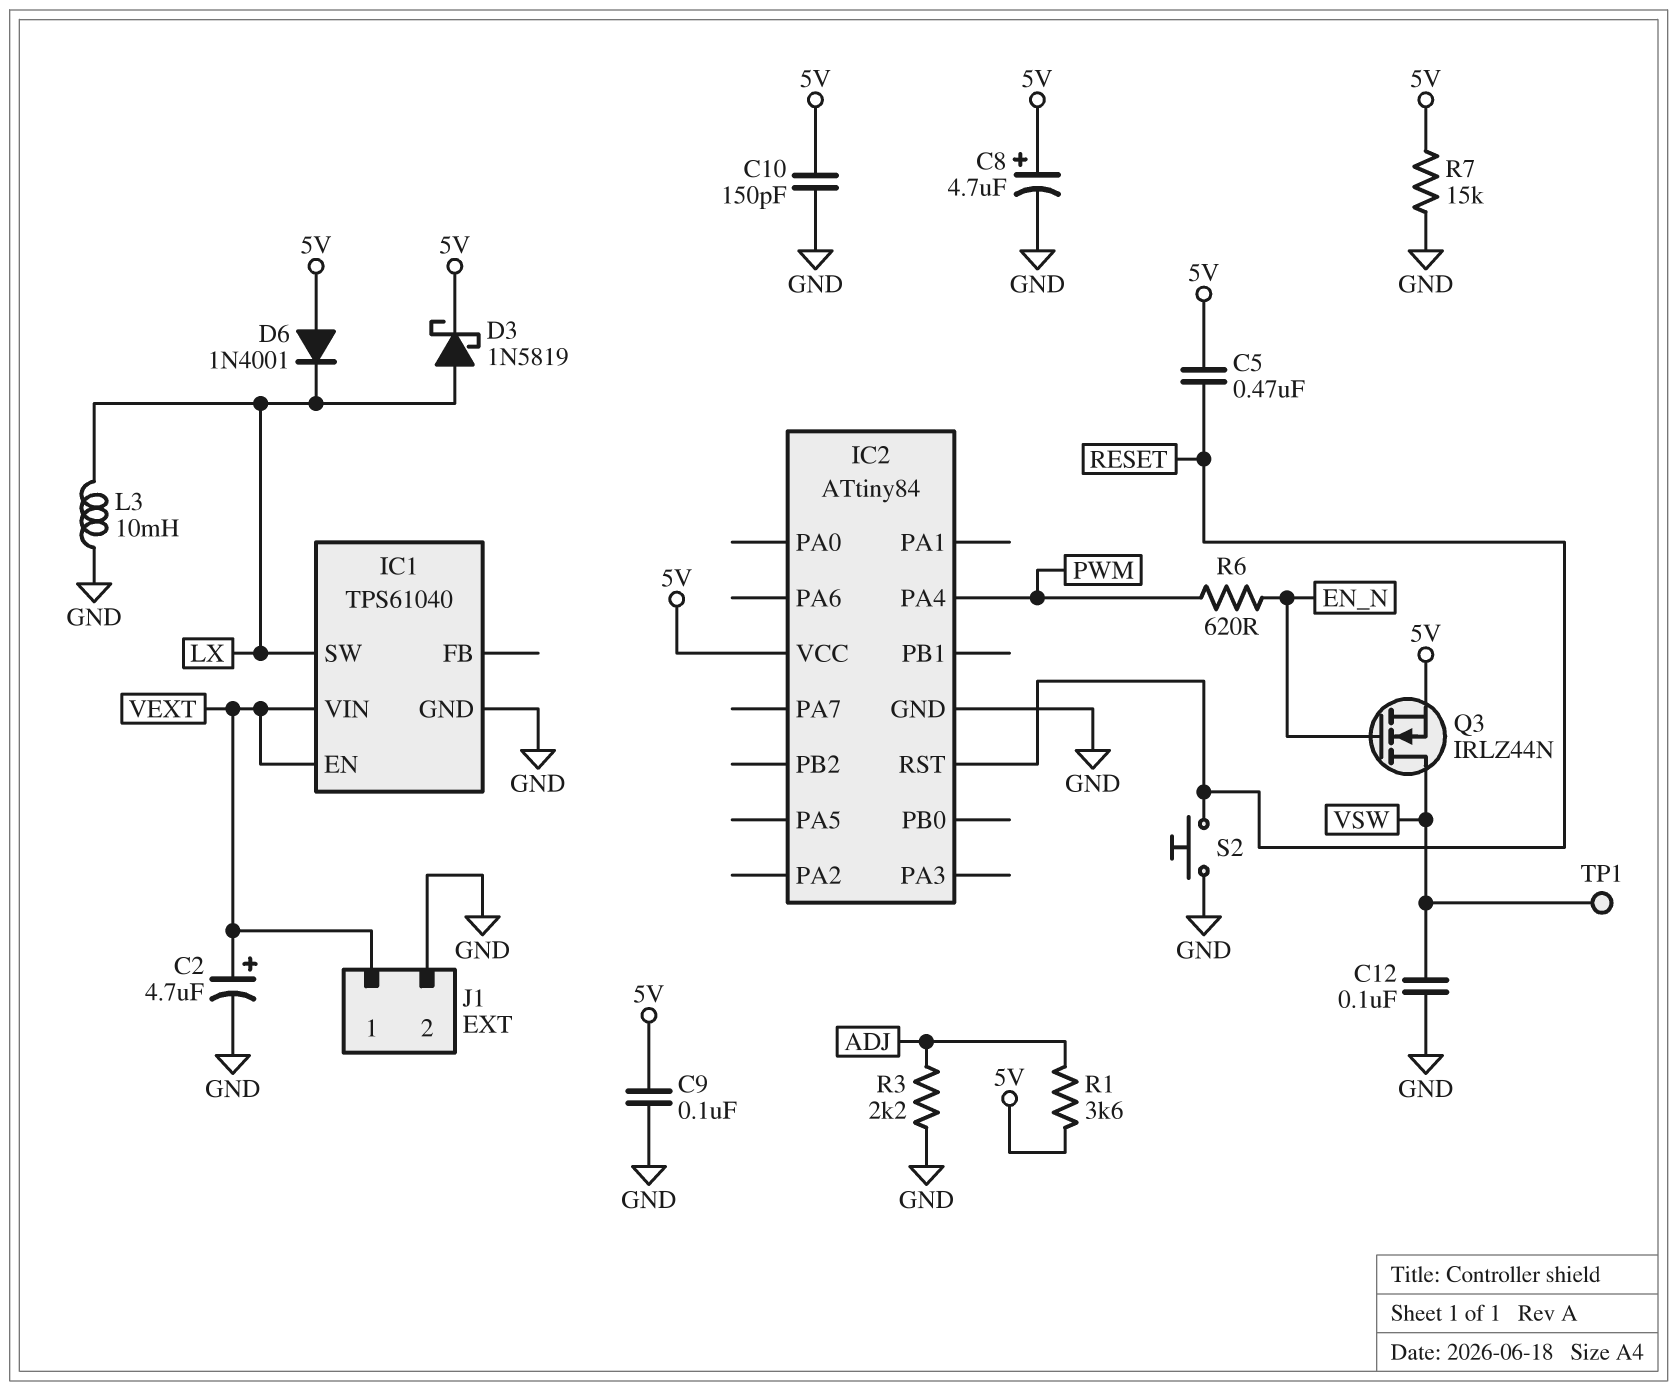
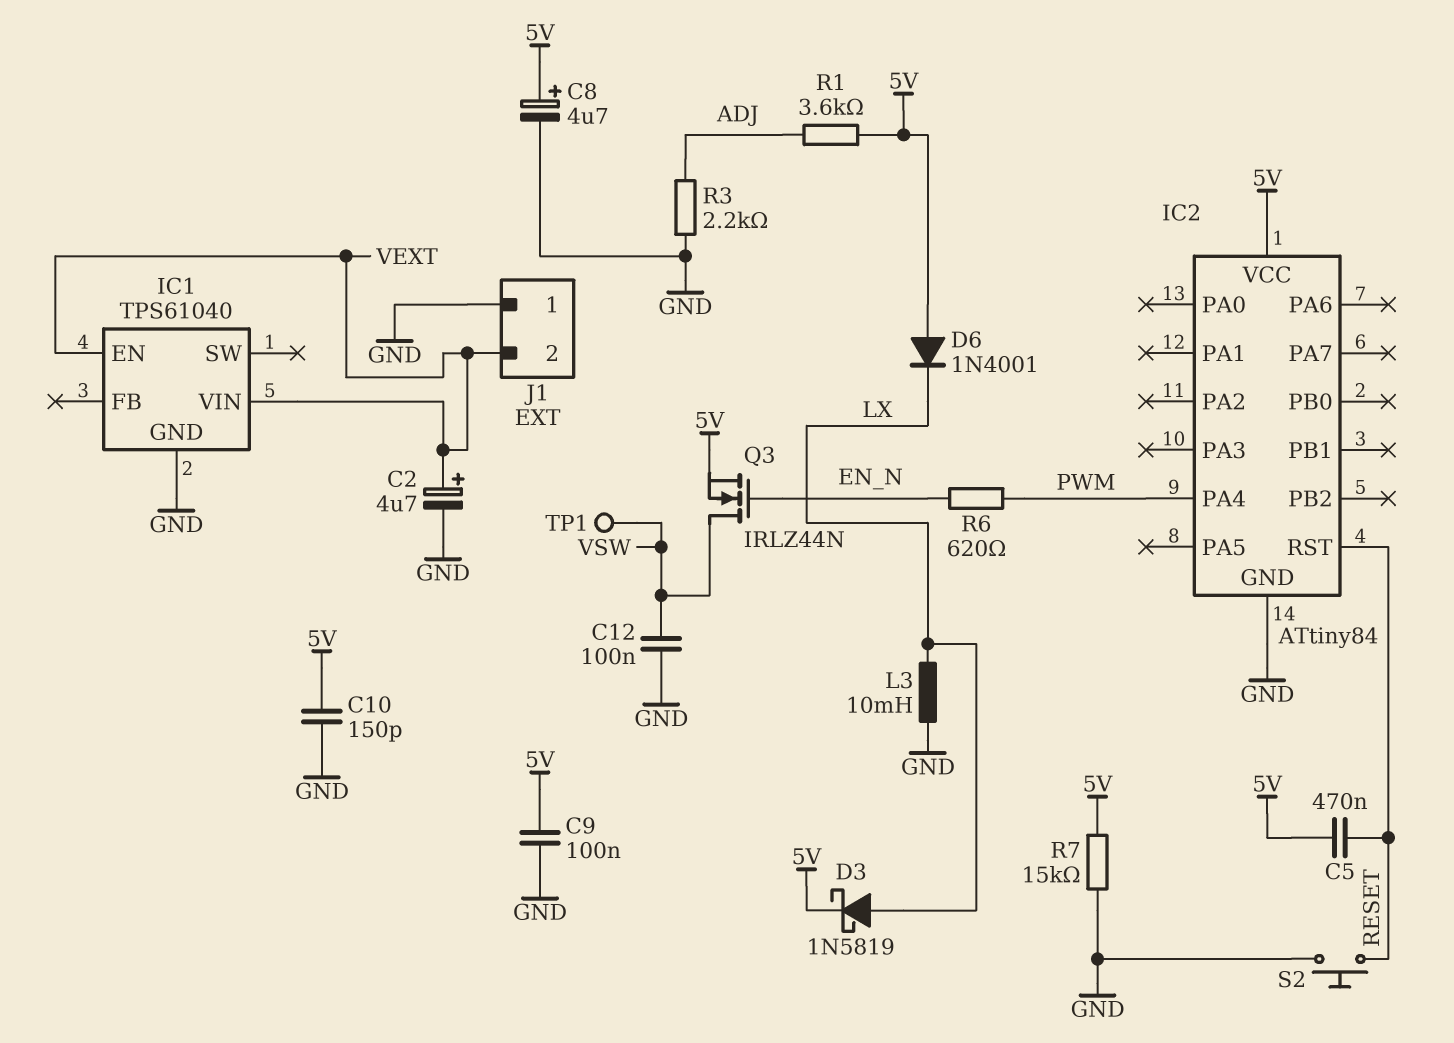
IC1 pin SW: LX -> none
J1 pin 1: VEXT -> GND
J1 pin 2: GND -> VEXT

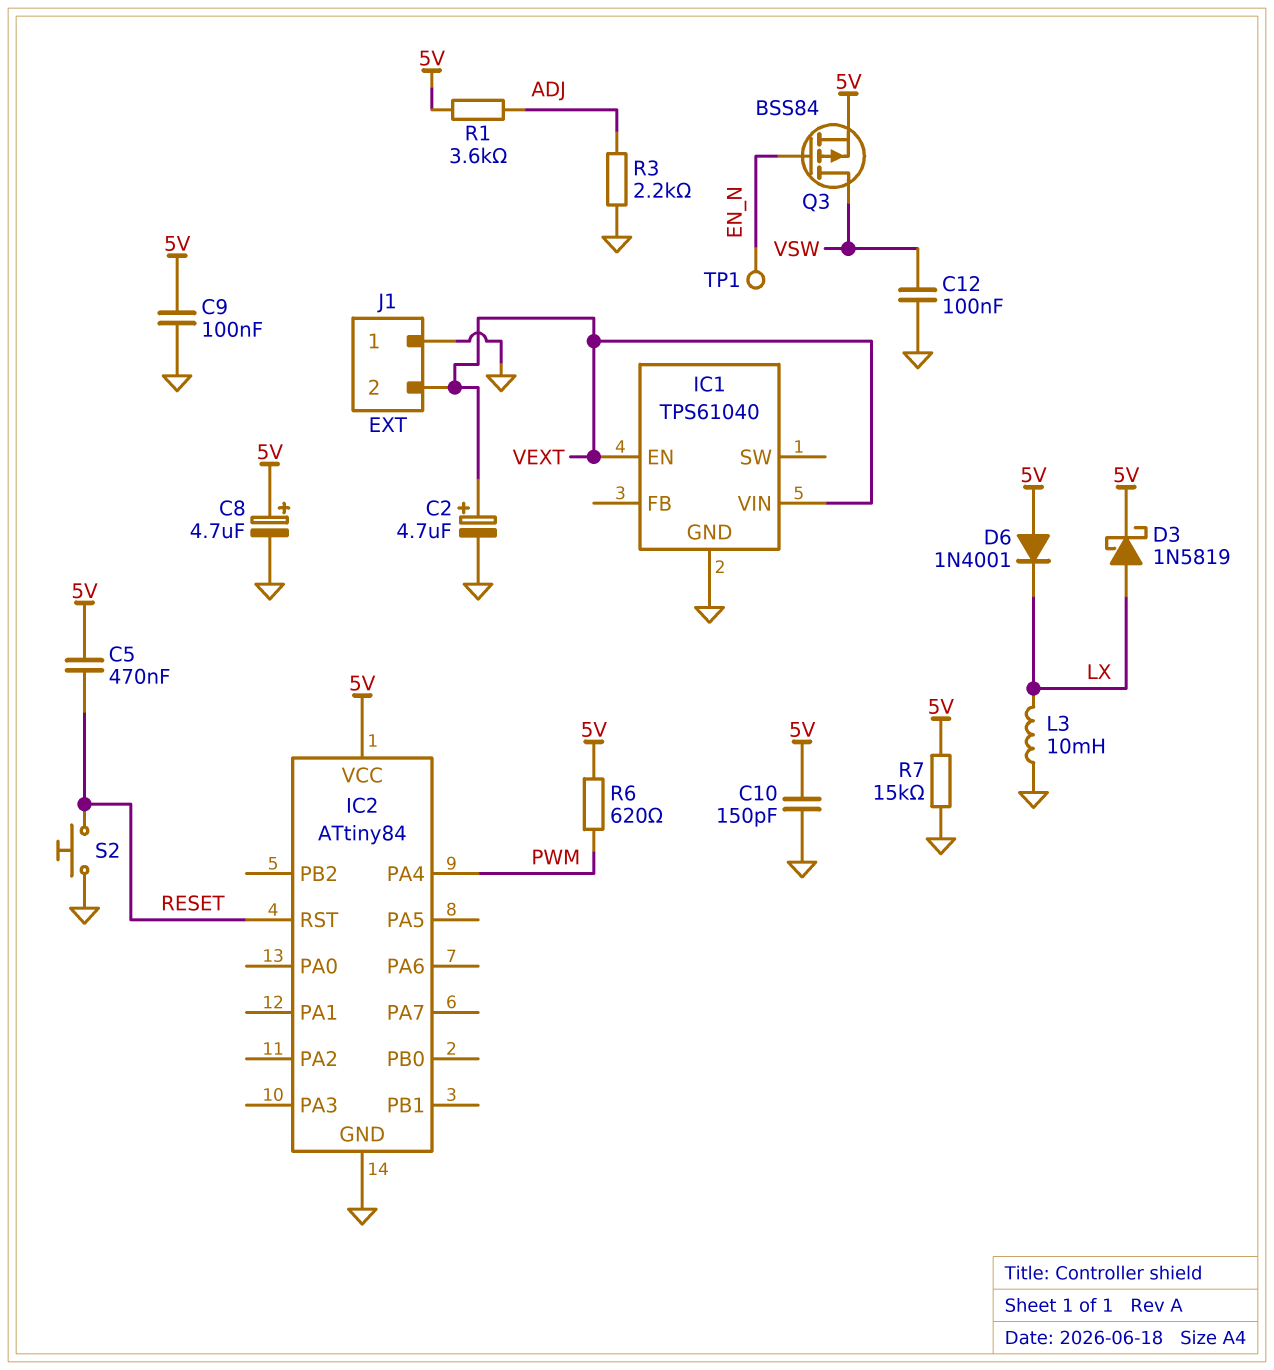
Q3: NMOS IRLZ44N (G EN_N, D VSW, S 5V) -> PMOS BSS84 (G EN_N, D VSW, S 5V)
R6: 620 (EN_N, PWM) -> 620 (5V, PWM)
TP1: test point (VSW) -> test point (EN_N)

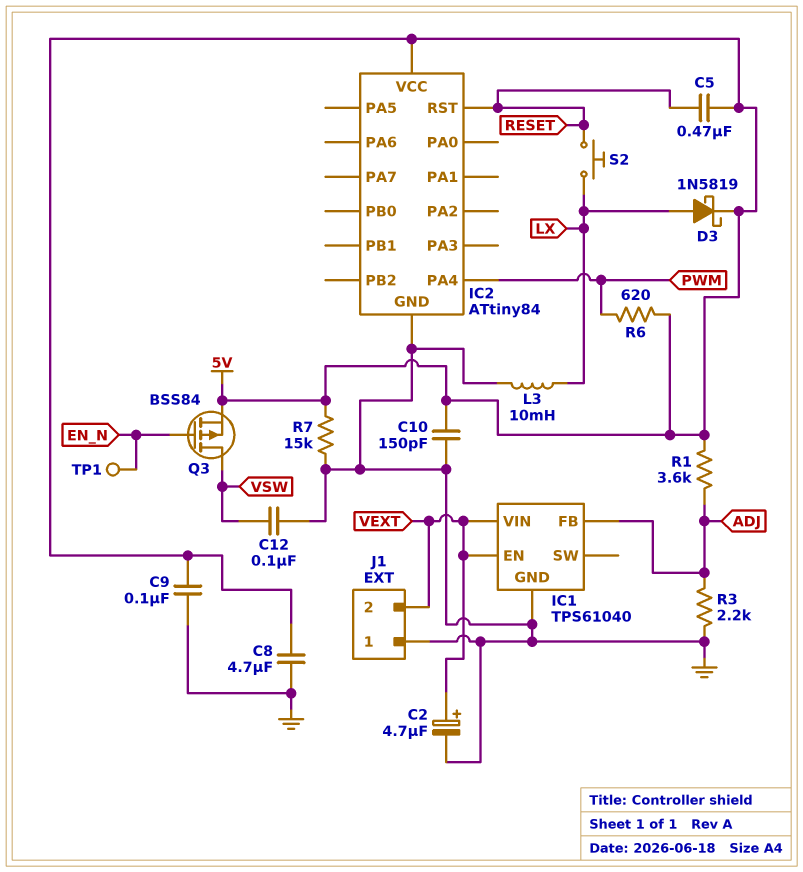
C8: 4.7uF (plus 5V, minus GND) -> 4.7uF (5V, GND)
D6: diode 1N4001 (A 5V, K LX) -> none
IC1 pin FB: none -> ADJ
S2: button (GND, RESET) -> button (LX, RESET)

